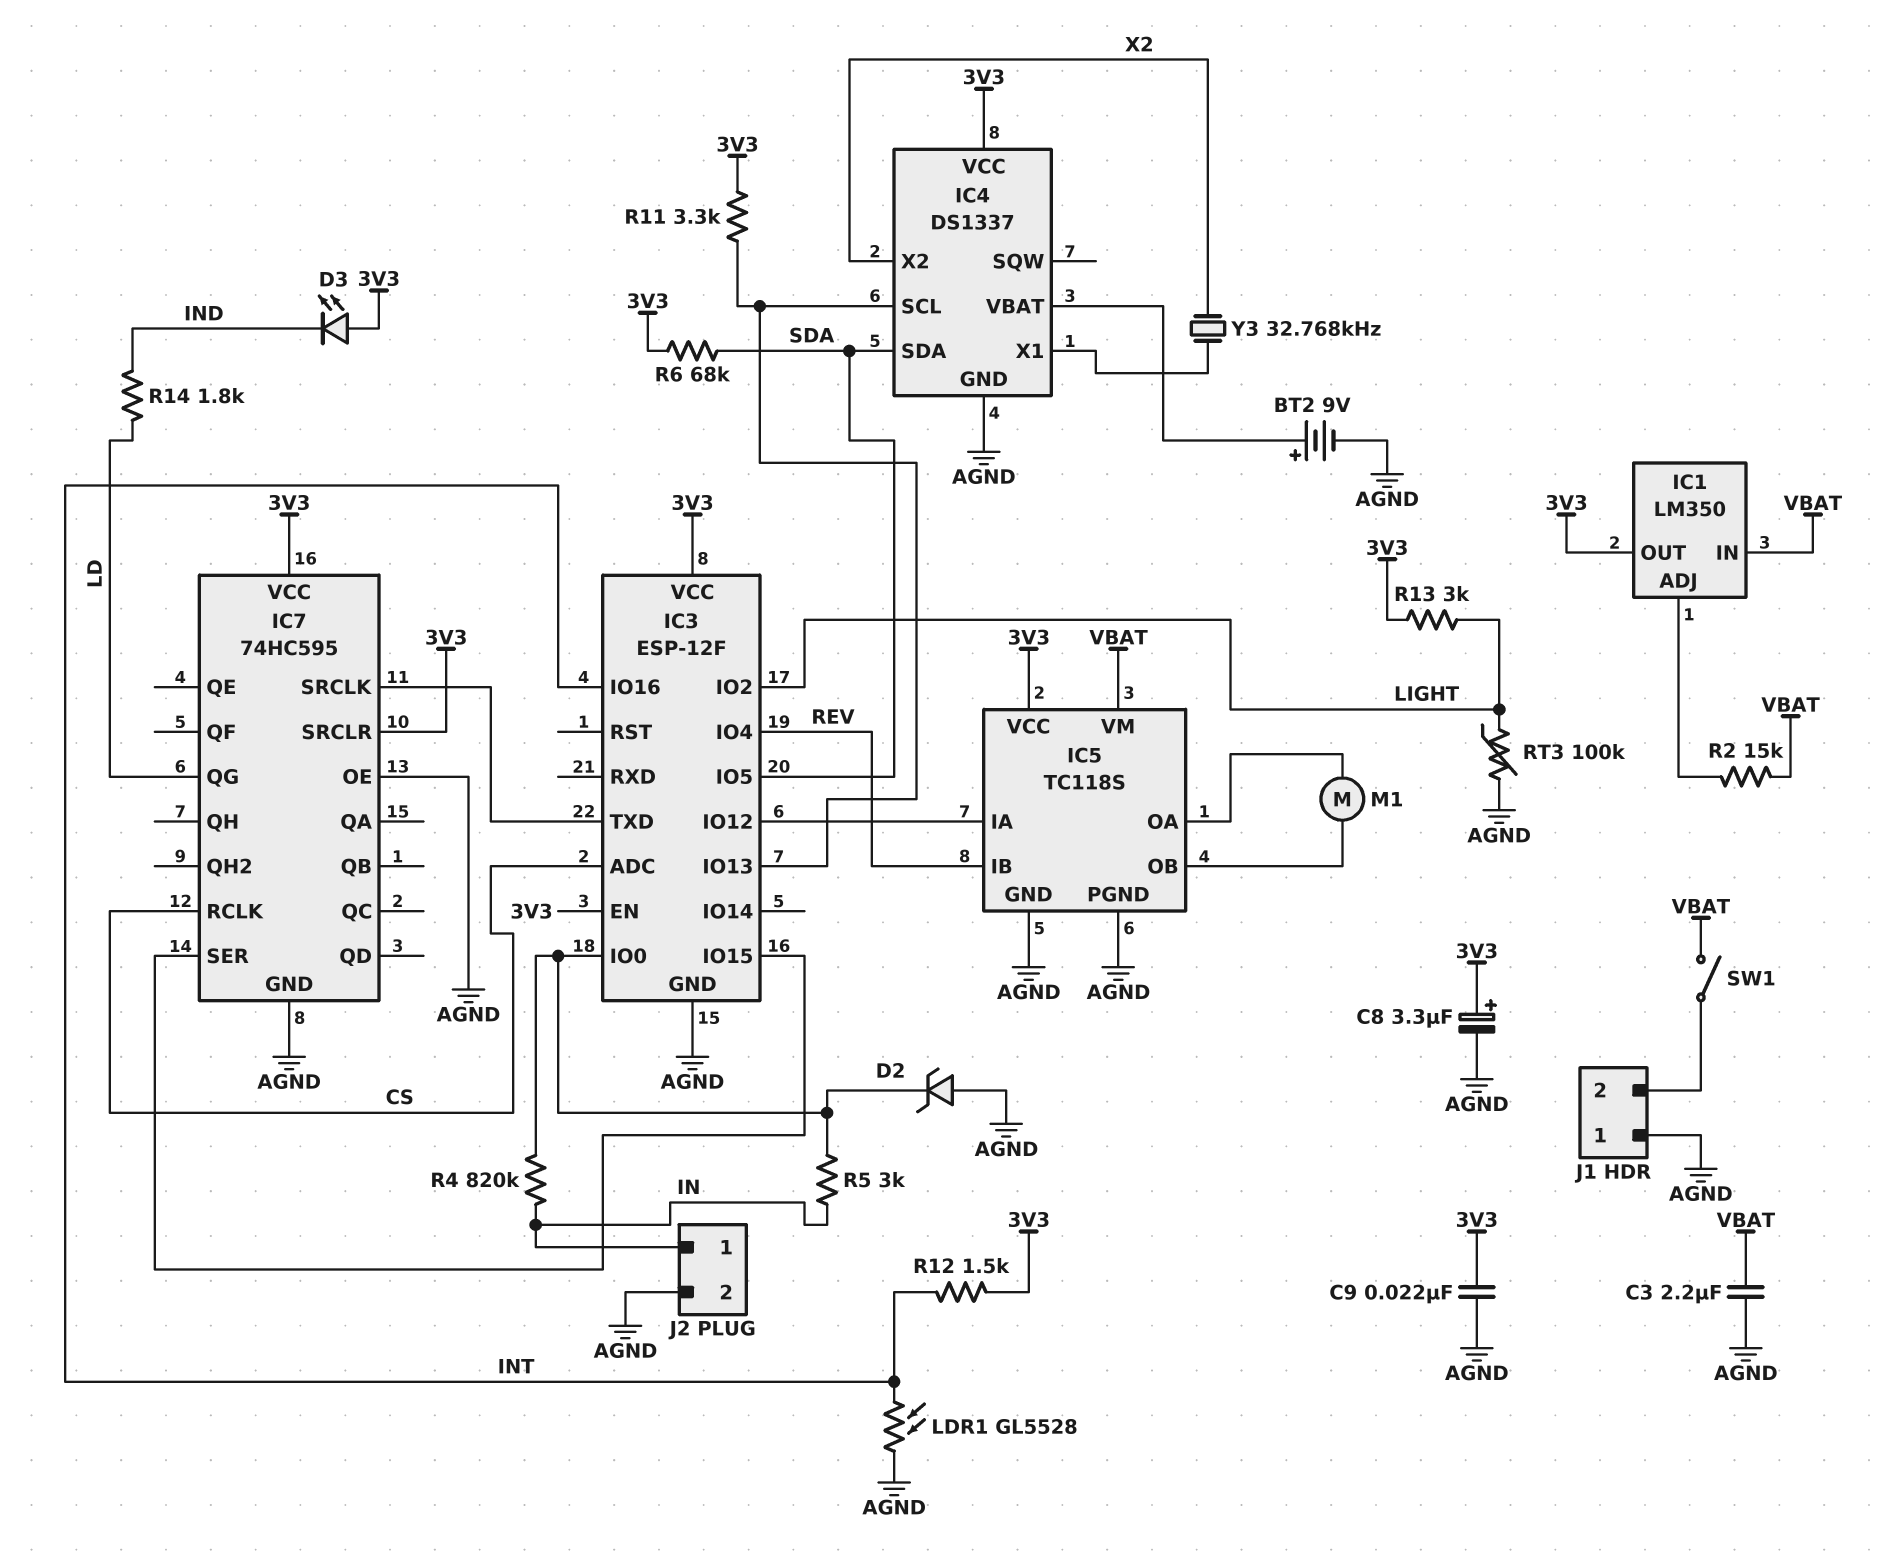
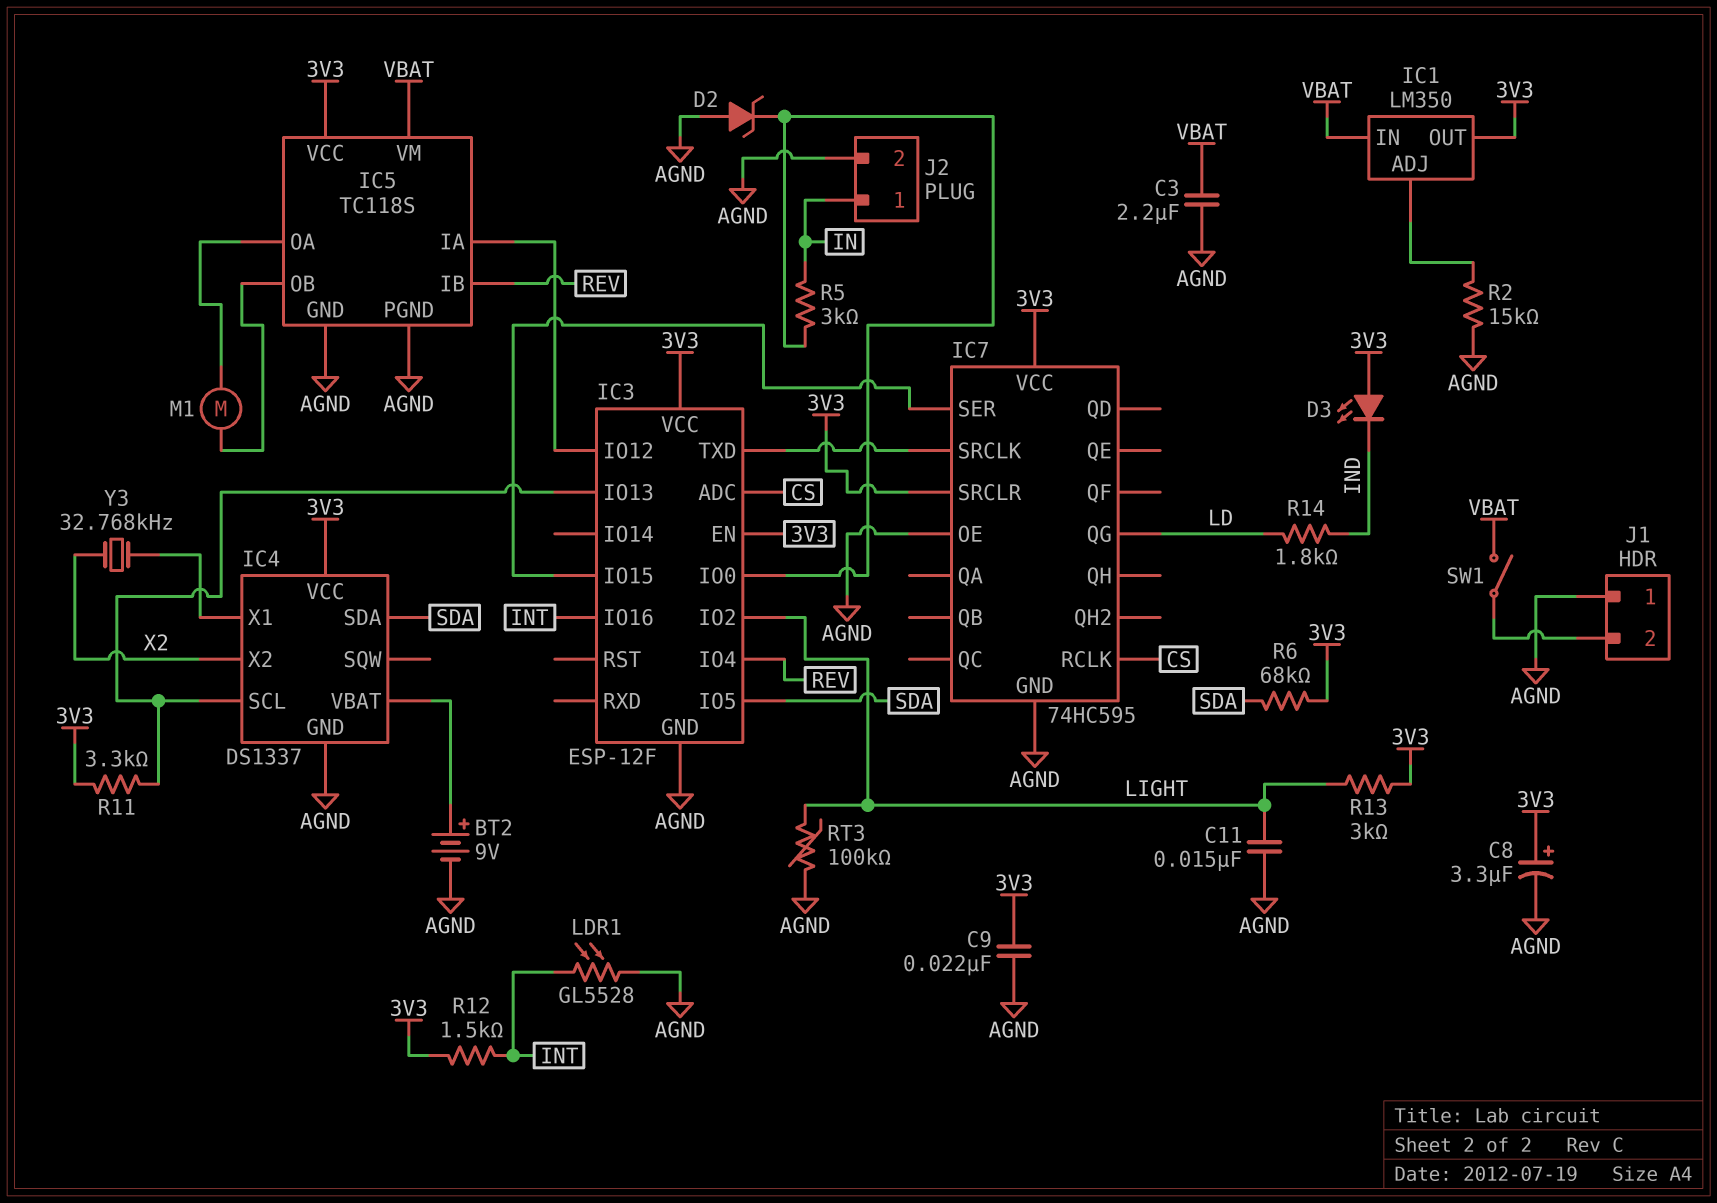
C11: none -> 15nF (AGND, LIGHT)
R2: 15k (IC1/ADJ, VBAT) -> 15k (AGND, IC1/ADJ)
R4: 820k (IC3/IO0, IN) -> none

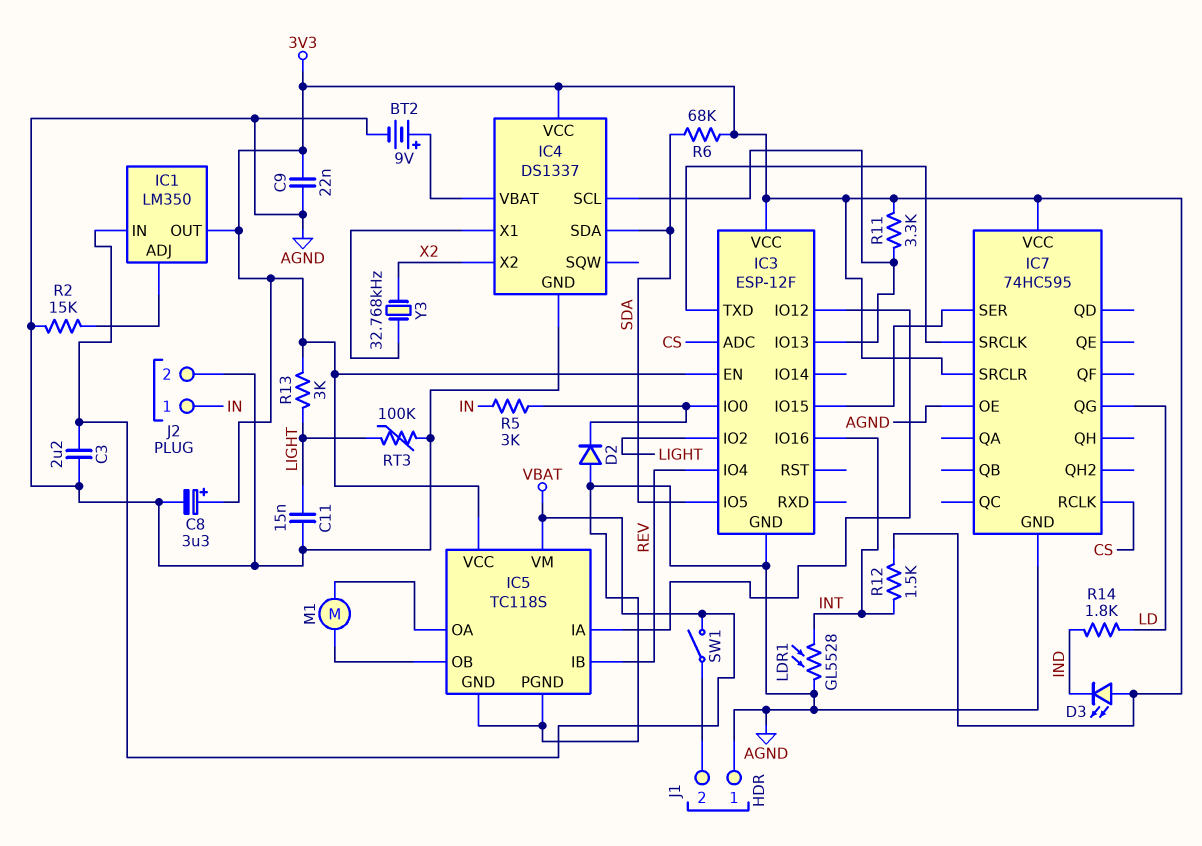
D2: zener (A AGND, K IC3/IO0) -> diode (A AGND, K IC3/IO0)

